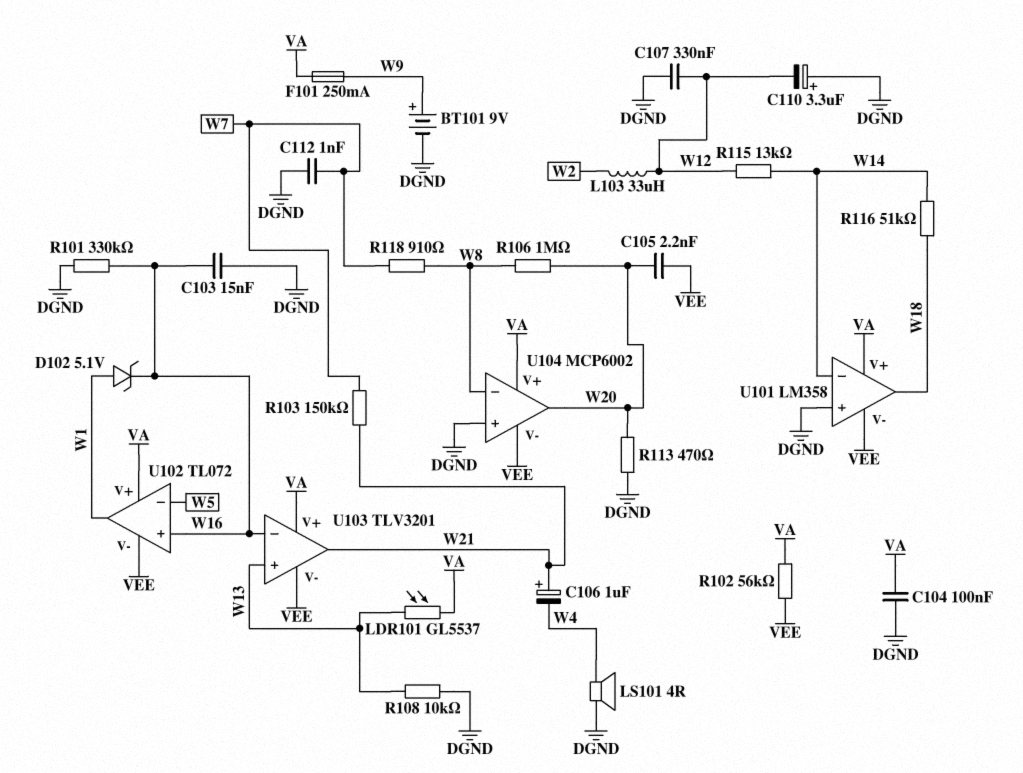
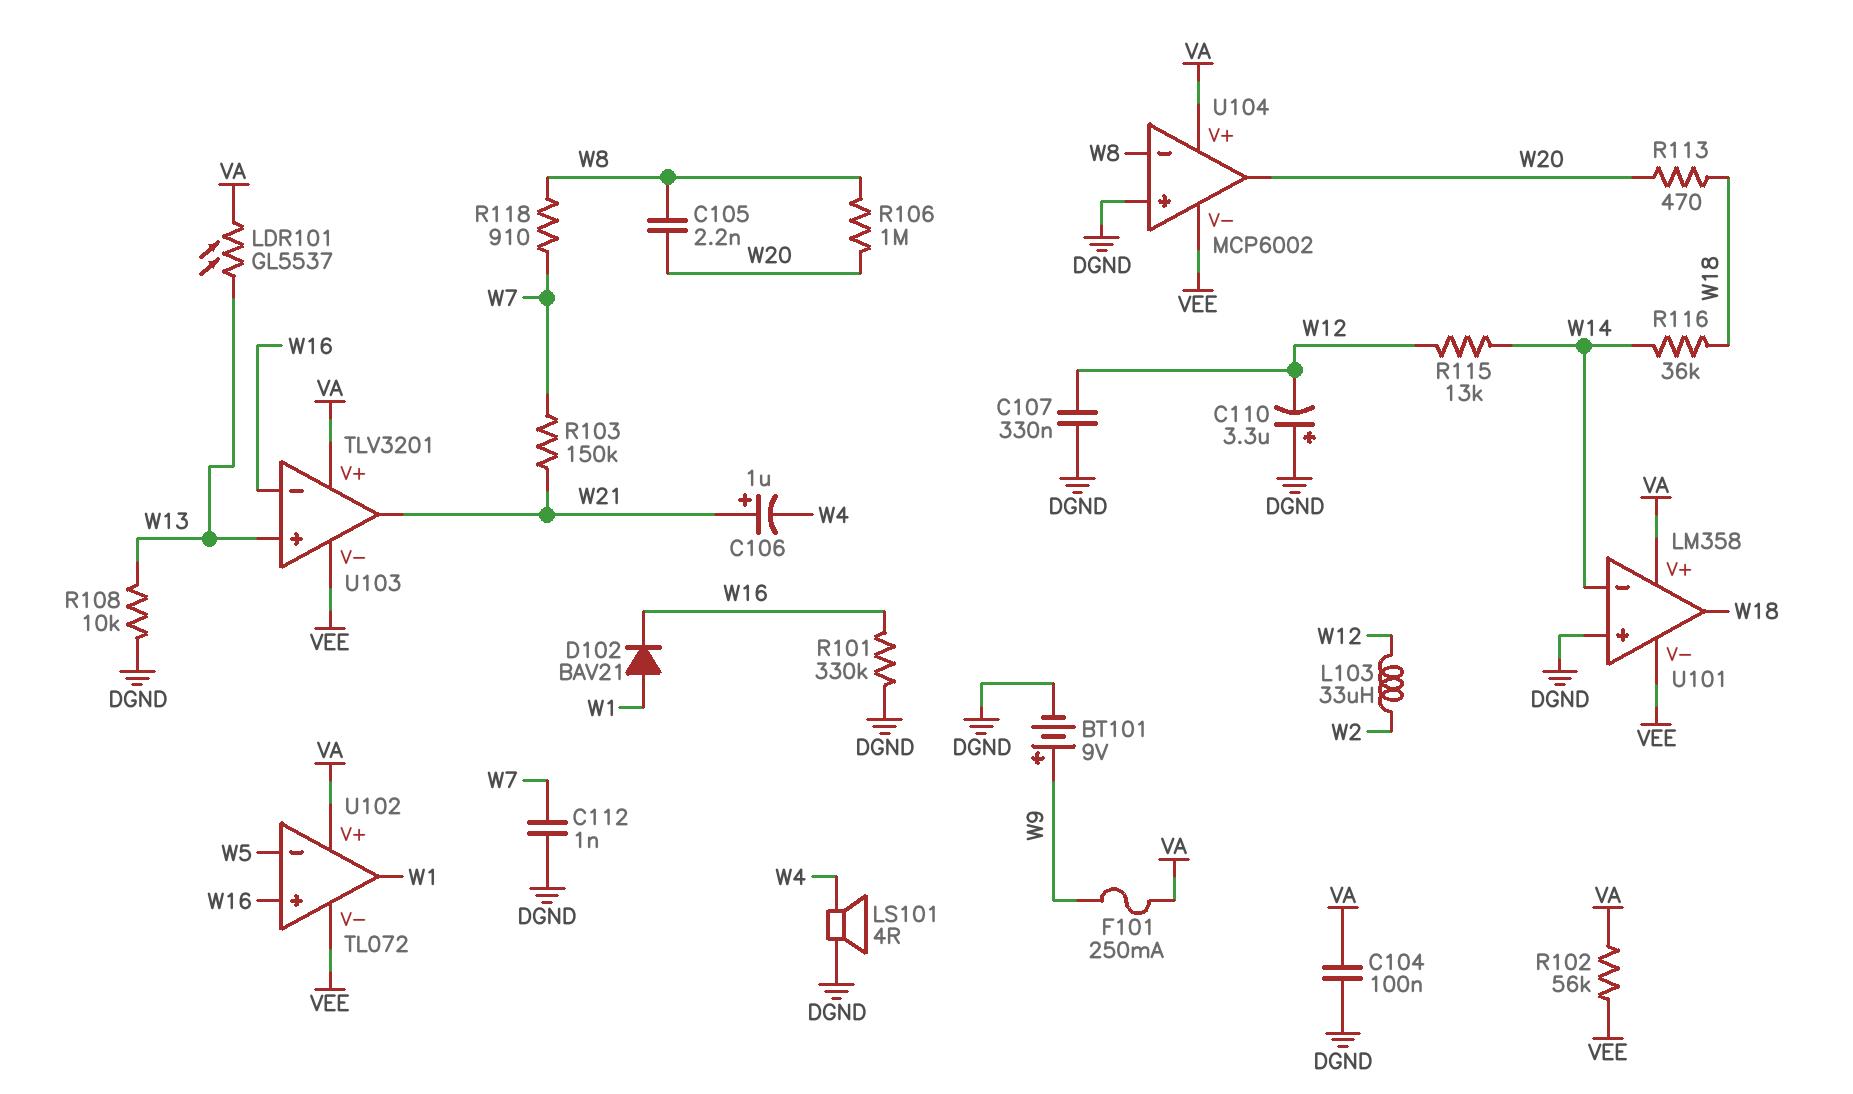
C103: 15nF (DGND, W16) -> none
C105: 2.2nF (VEE, W20) -> 2.2nF (W8, W20)
D102: zener 5.1V (A W1, K W16) -> diode BAV21 (A W1, K W16)
R113: 470 (DGND, W20) -> 470 (W18, W20)
R116: 51k (W14, W18) -> 36k (W14, W18)

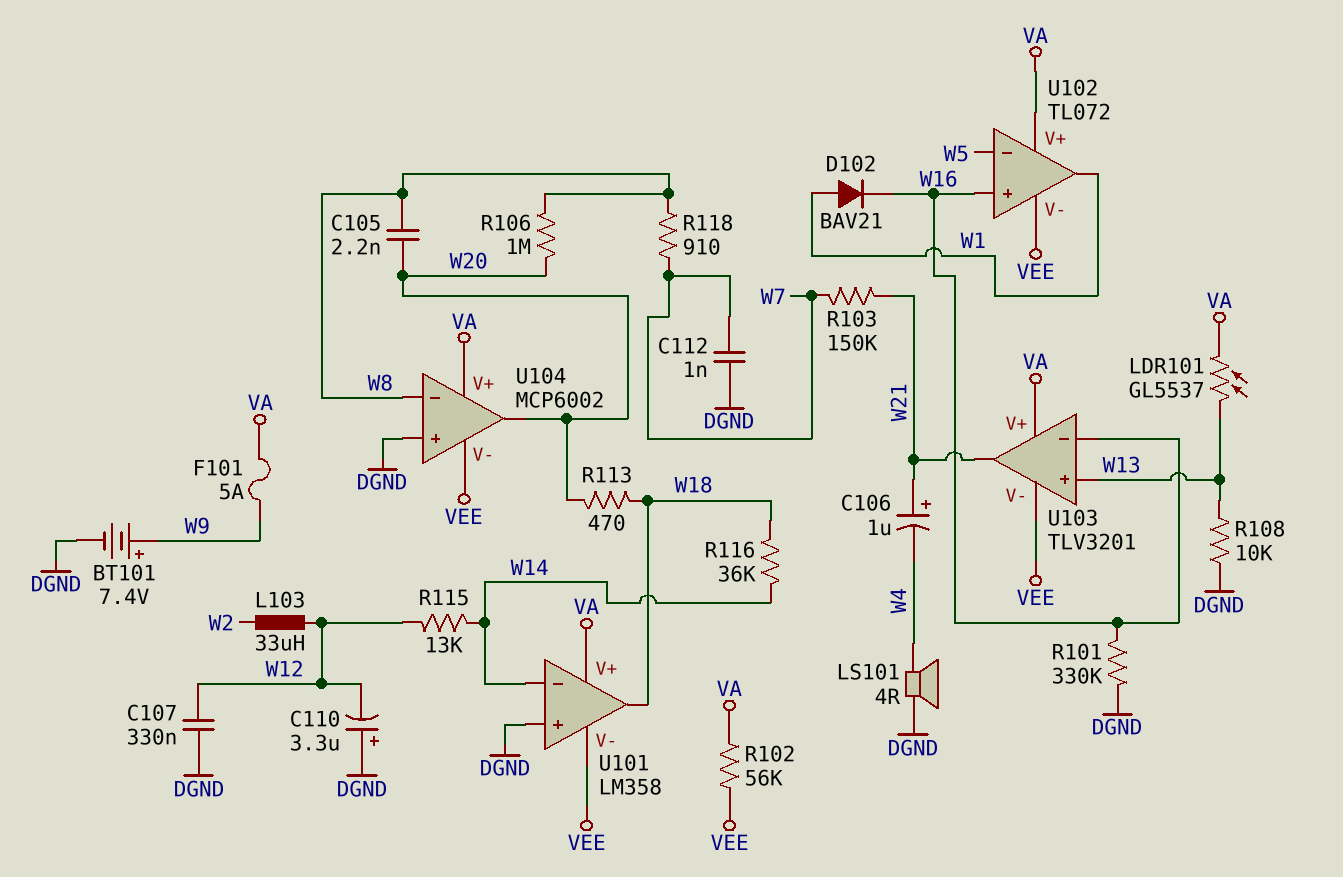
BT101: 9V (plus W9, minus DGND) -> 7.4V (plus W9, minus DGND)
C104: 100nF (DGND, VA) -> none
F101: 250mA (VA, W9) -> 5A (VA, W9)

